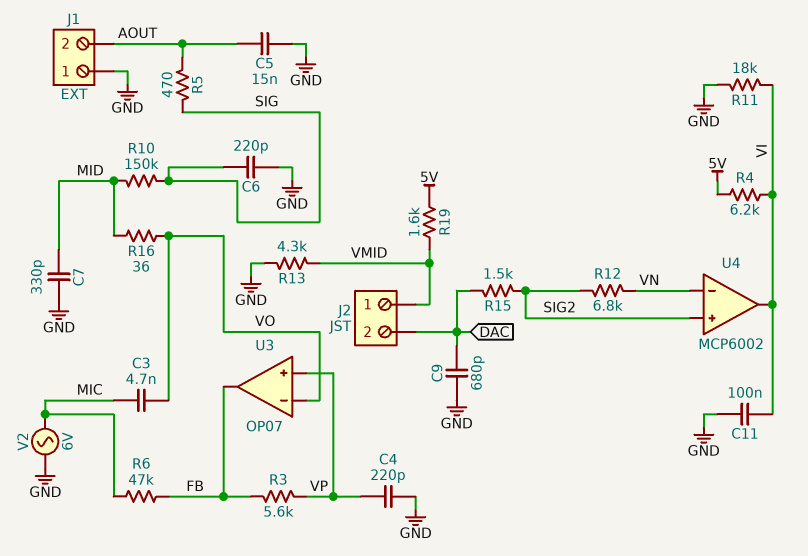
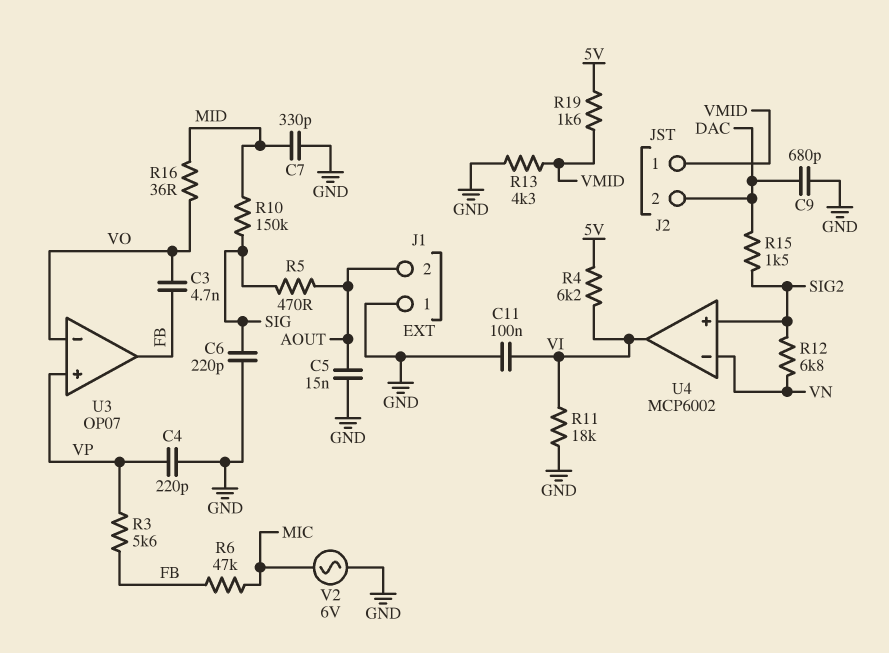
C3: 4.7nF (MIC, VO) -> 4.7nF (FB, VO)

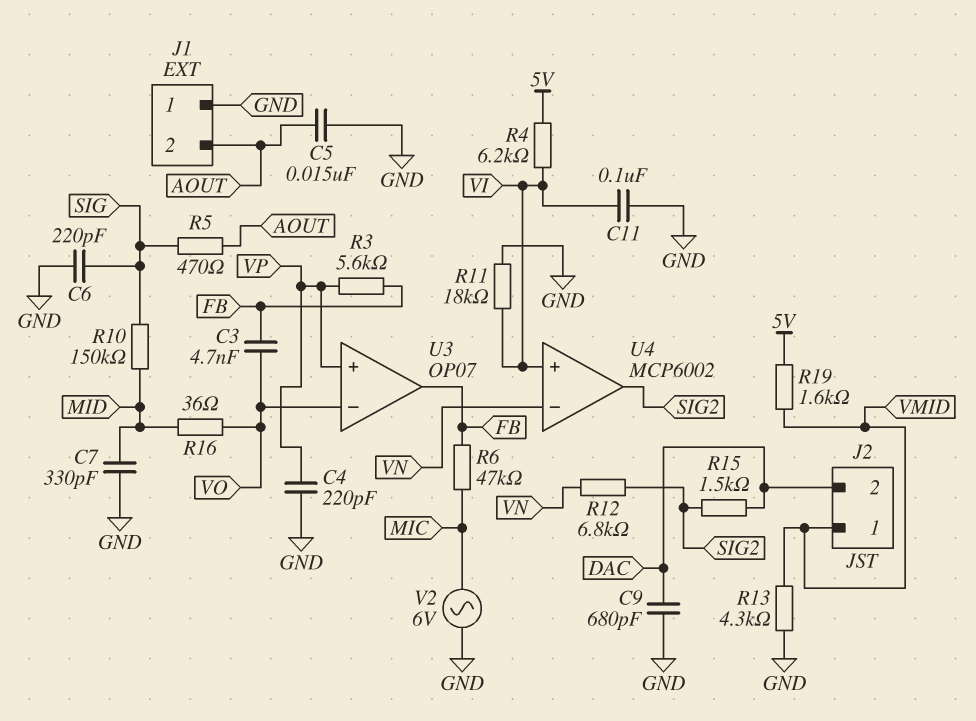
U4 pin in+: SIG2 -> VI
U4 pin out: VI -> SIG2

